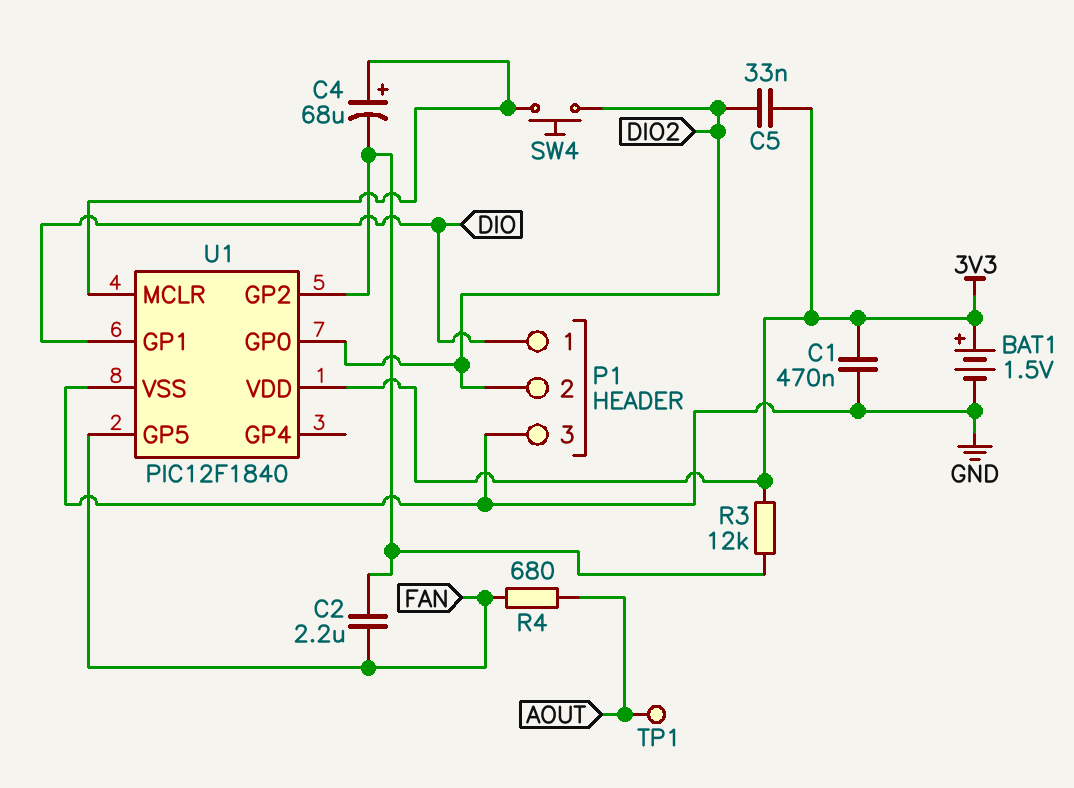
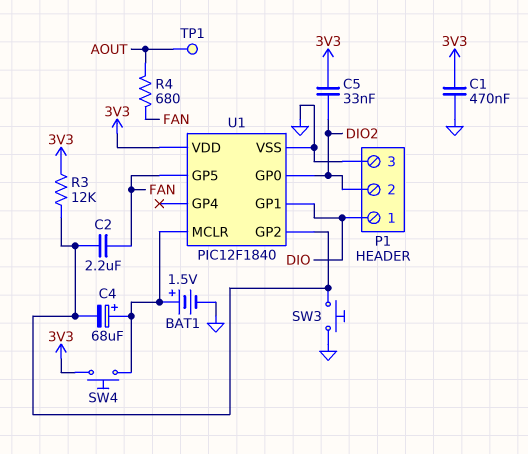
BAT1: 1.5V (plus 3V3, minus GND) -> 1.5V (plus U1/MCLR, minus GND)
SW3: none -> button (GND, U1/GP2)
SW4: button (DIO2, U1/MCLR) -> button (3V3, U1/MCLR)

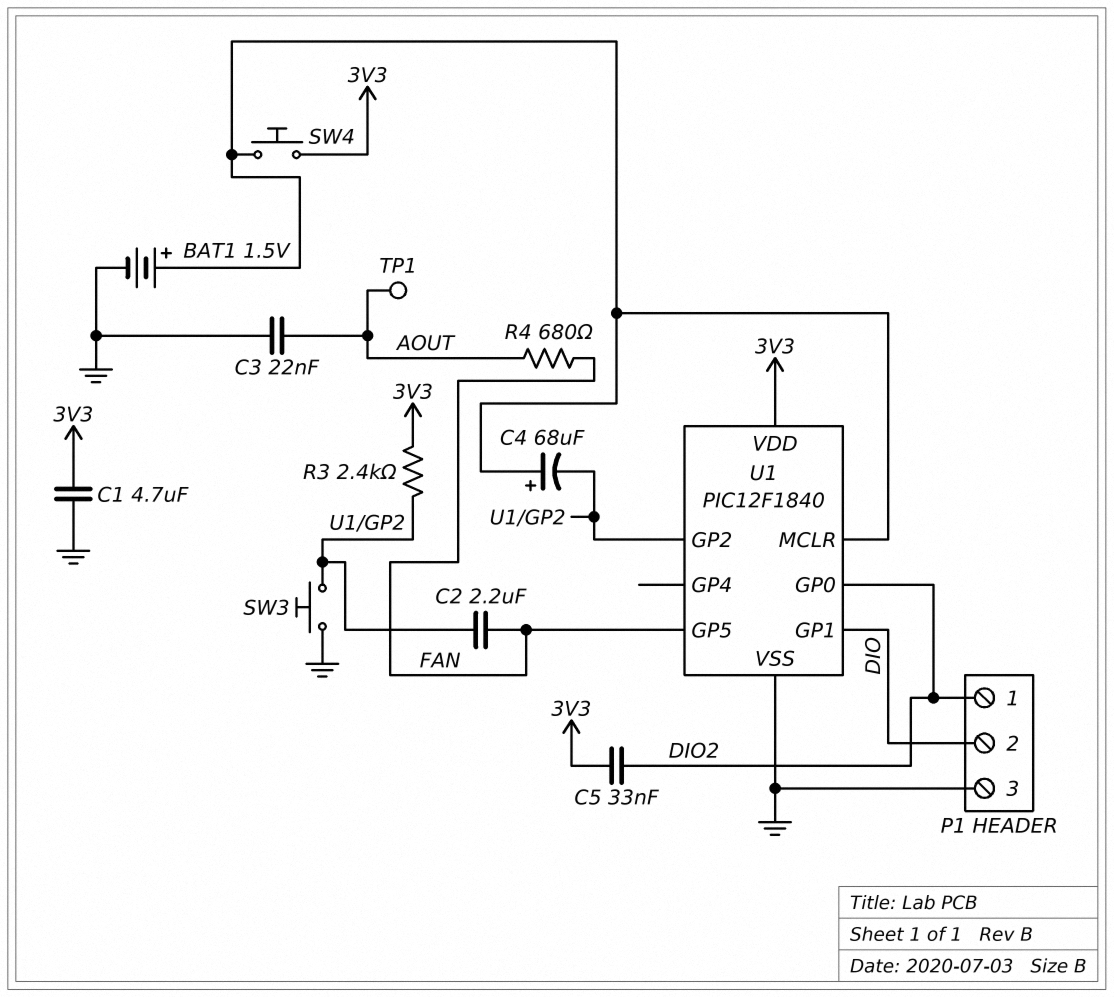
C1: 470nF (3V3, GND) -> 4.7uF (3V3, GND)
C3: none -> 22nF (AOUT, GND)
P1 pin 1: DIO -> DIO2
P1 pin 2: DIO2 -> DIO
R3: 12k (3V3, U1/GP2) -> 2.4k (3V3, U1/GP2)

